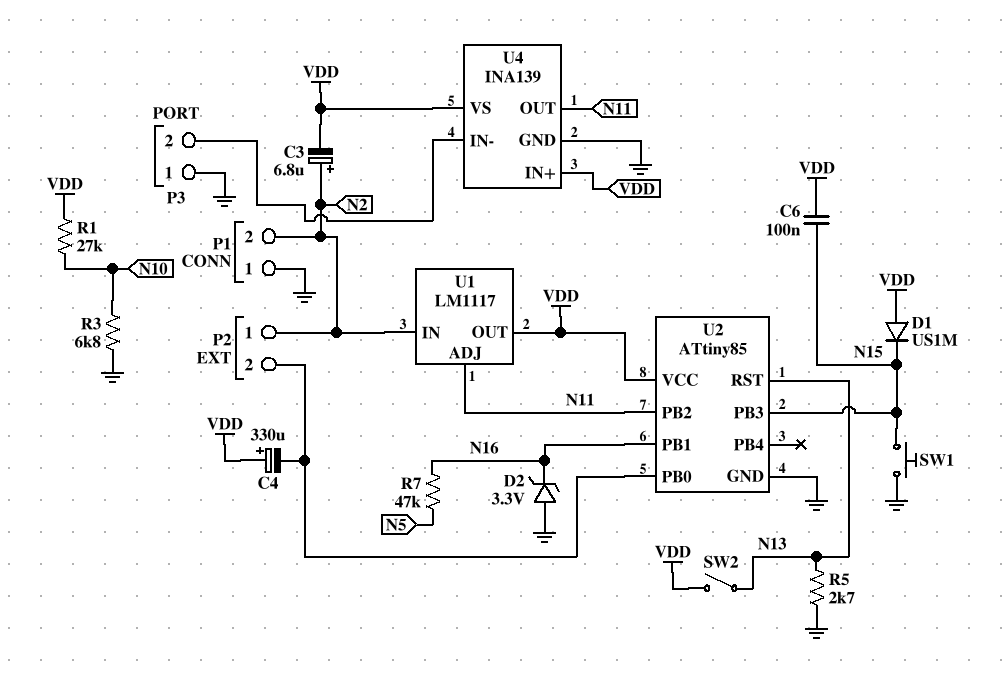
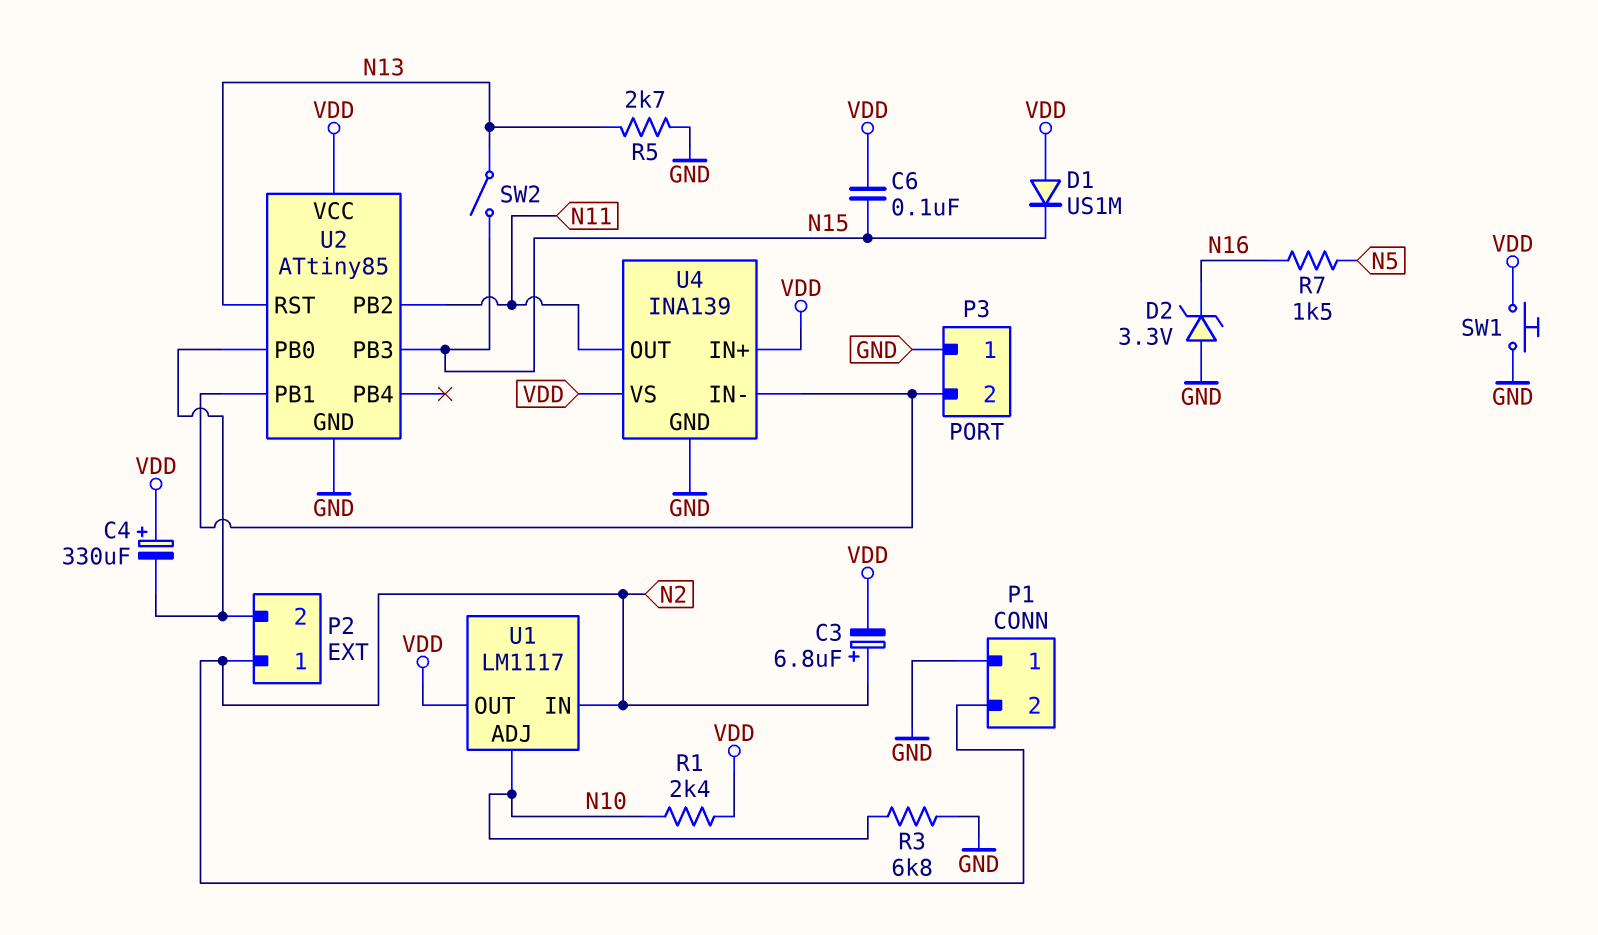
R1: 27k (N10, VDD) -> 2.4k (N10, VDD)
R7: 47k (N5, N16) -> 1.5k (N5, N16)
SW1: button (GND, N15) -> button (GND, VDD)
SW2: switch (N13, VDD) -> switch (N13, N15)
U1 pin ADJ: N11 -> N10
U2 pin PB1: N16 -> P3/2

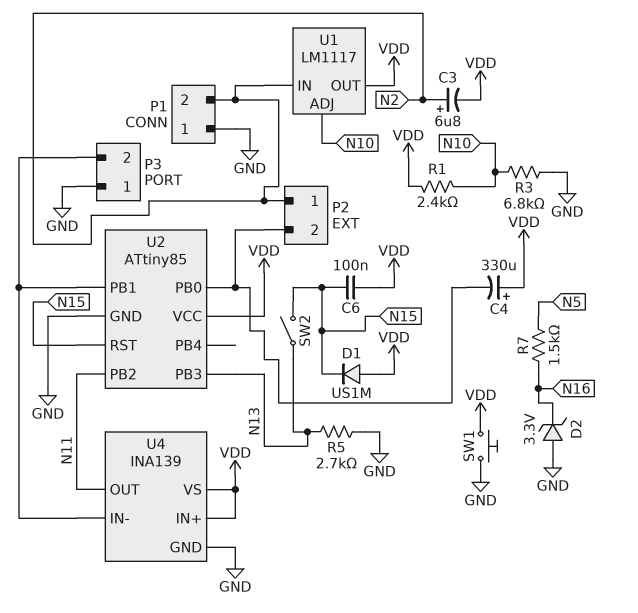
U2 pin PB3: N15 -> N13
U2 pin RST: N13 -> N15

